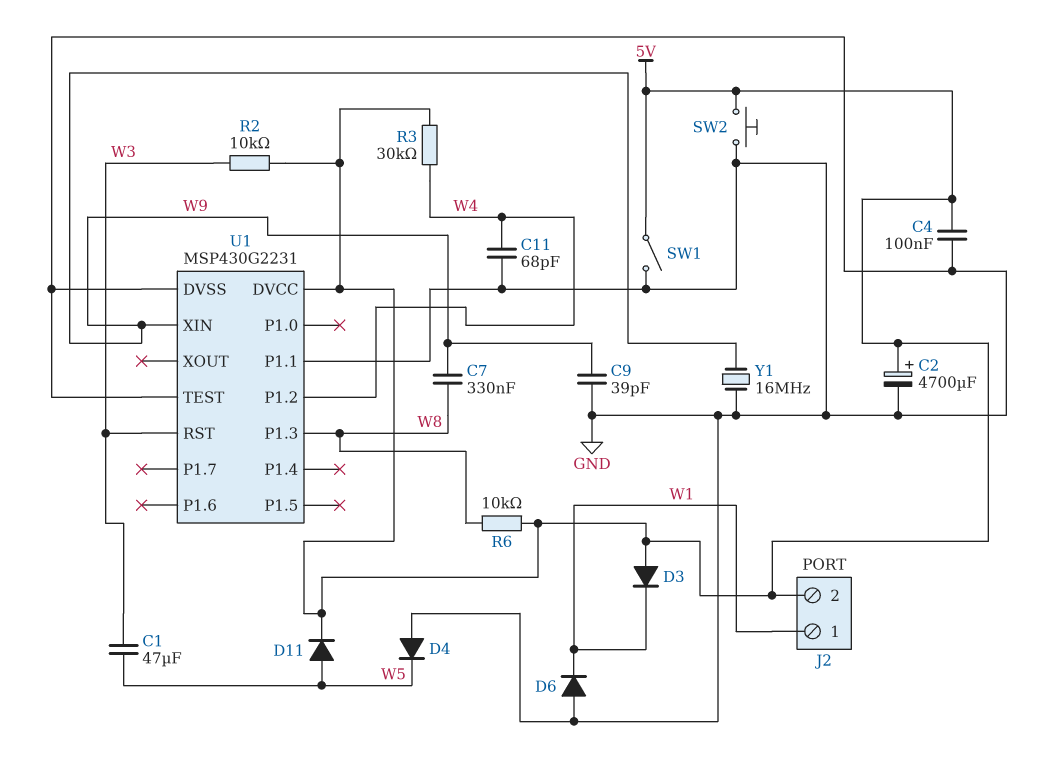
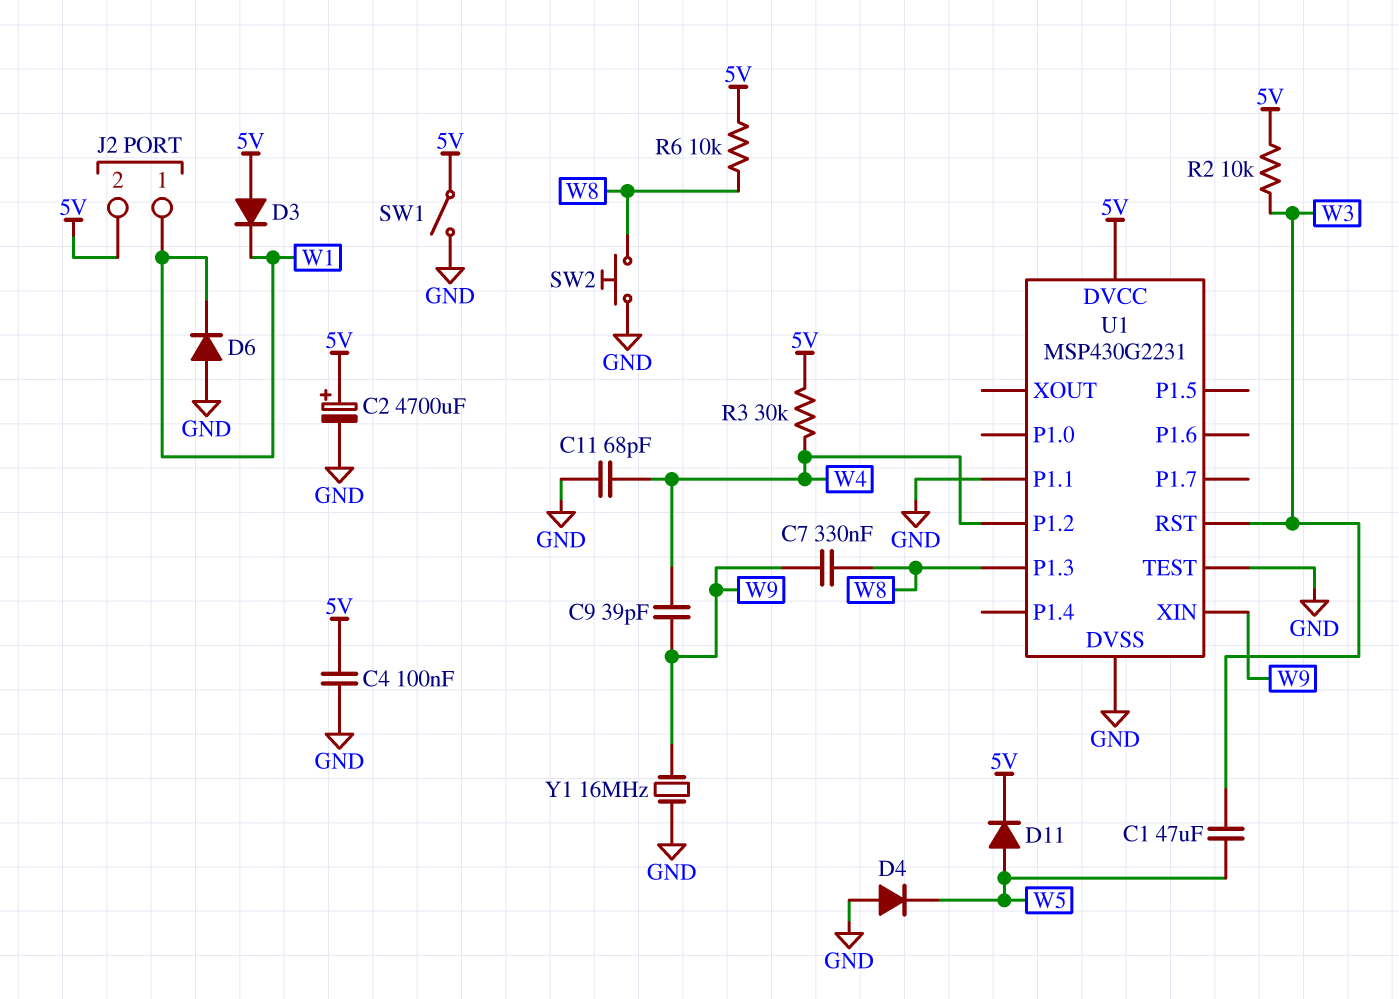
C9: 39pF (GND, W9) -> 39pF (W4, W9)
SW2: button (5V, GND) -> button (GND, W8)

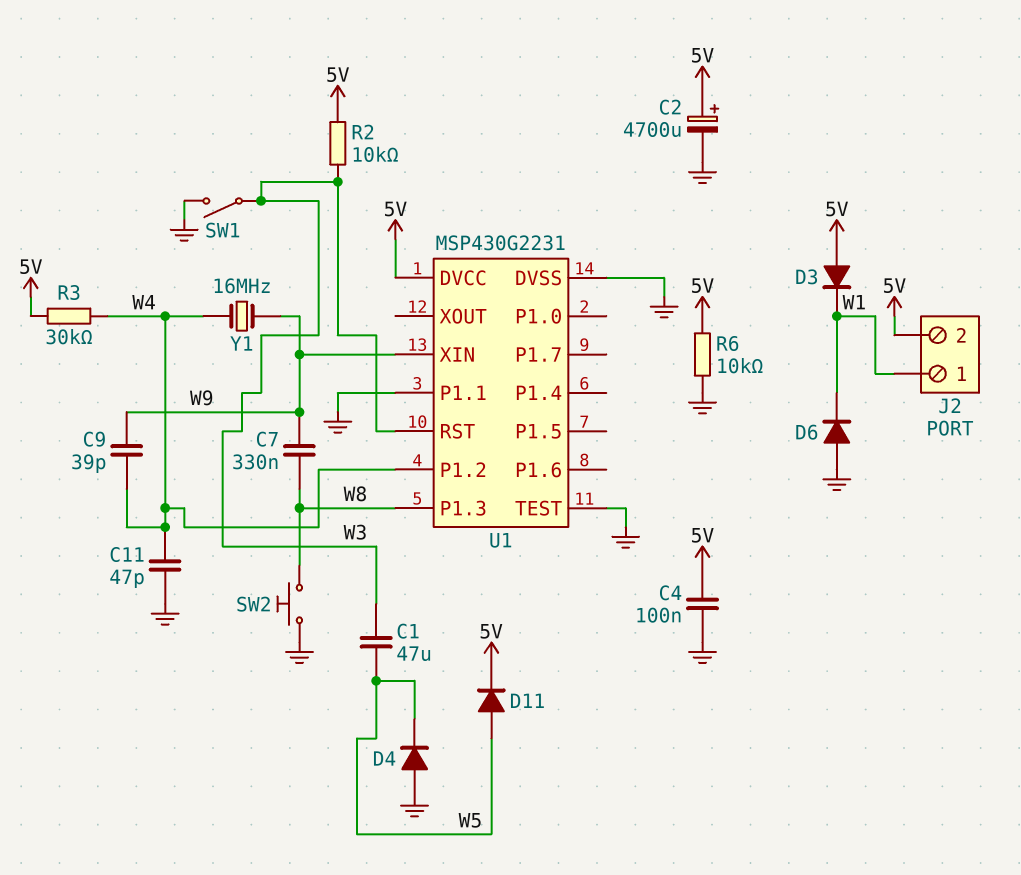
C11: 68pF (GND, W4) -> 47pF (GND, W4)
R6: 10k (5V, W8) -> 10k (5V, GND)
SW1: switch (5V, GND) -> switch (GND, W3)
Y1: 16MHz (GND, W9) -> 16MHz (W4, W9)

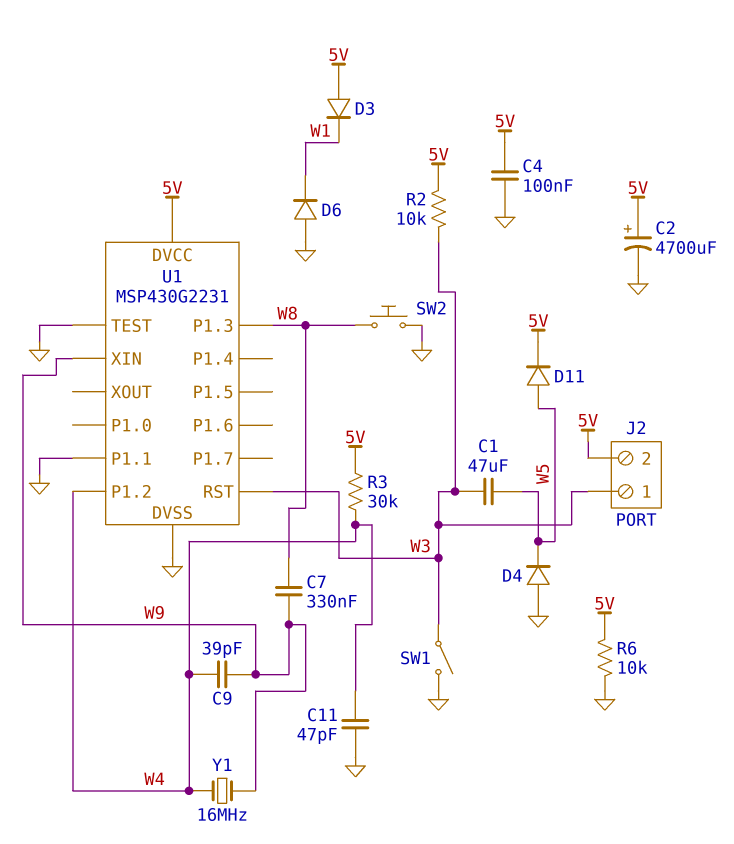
J2 pin 1: W1 -> W3

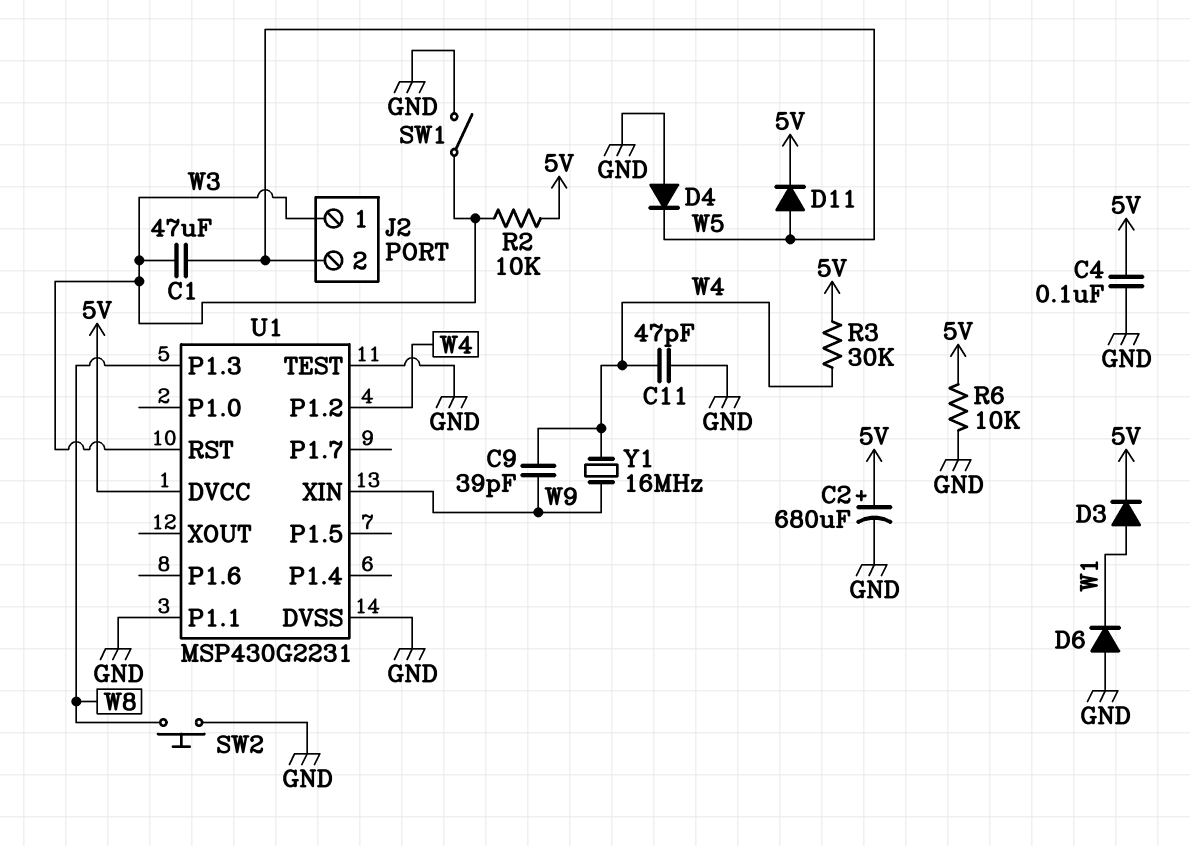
C2: 4700uF (plus 5V, minus GND) -> 680uF (plus 5V, minus GND)
C7: 330nF (W8, W9) -> none
D3: diode (A 5V, K W1) -> diode (A W1, K 5V)
J2 pin 2: 5V -> W5

